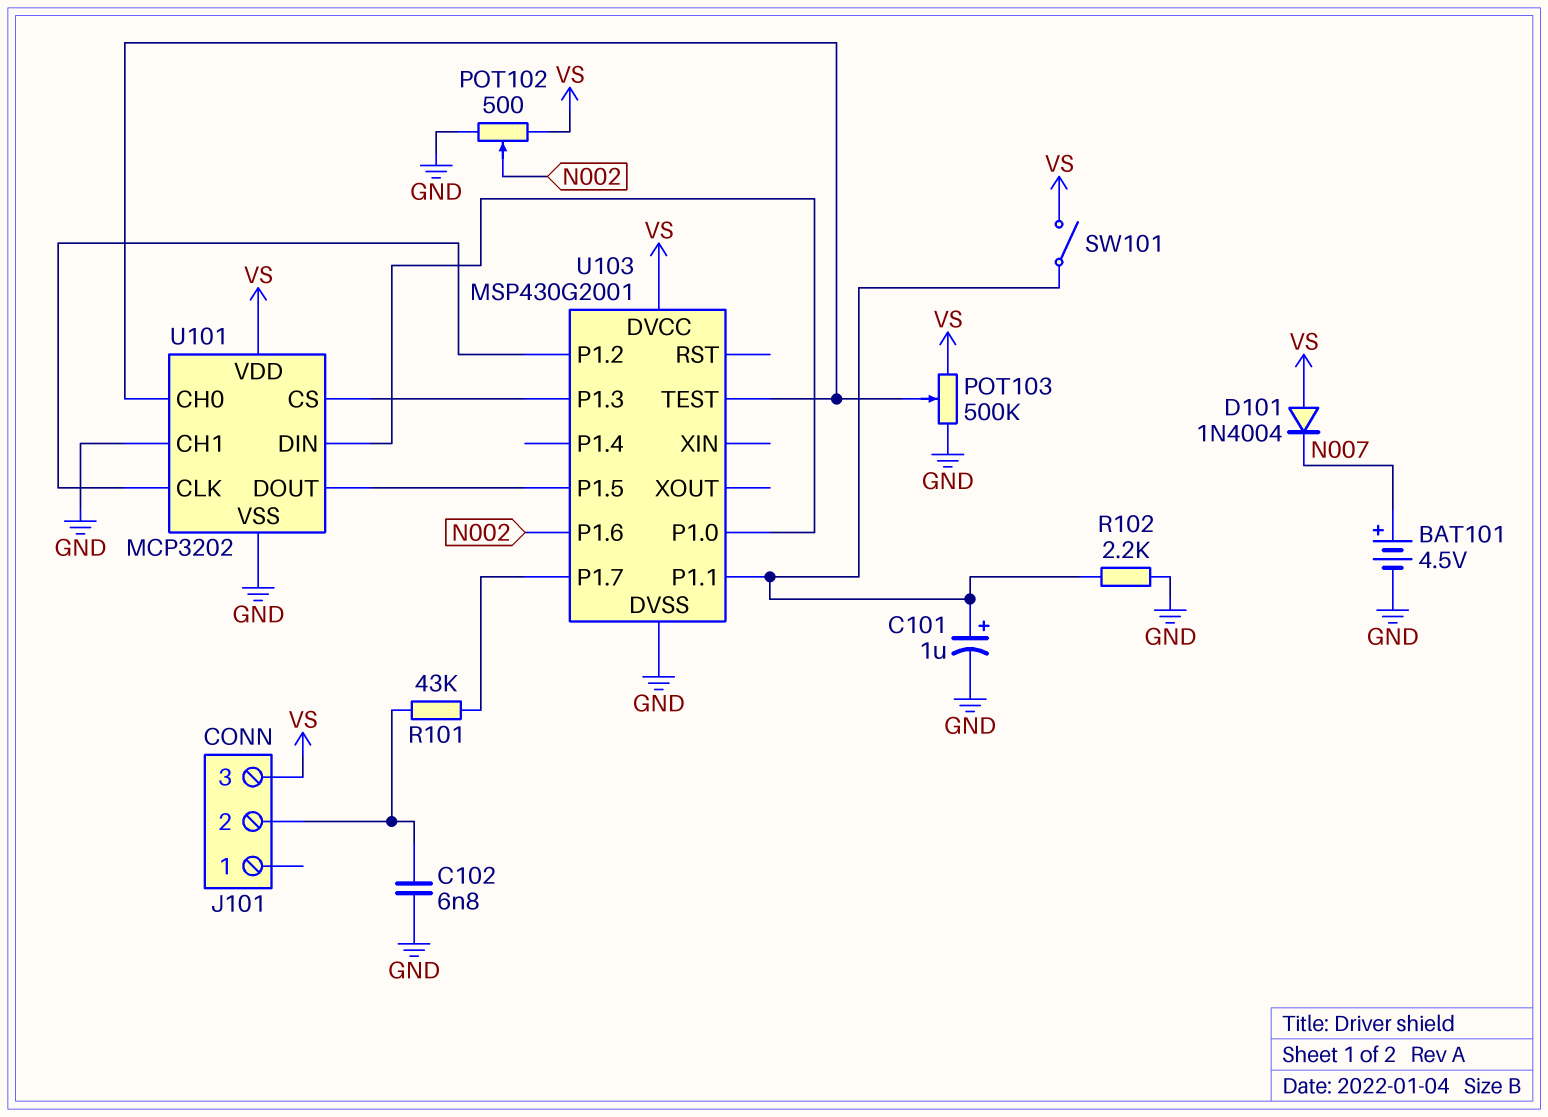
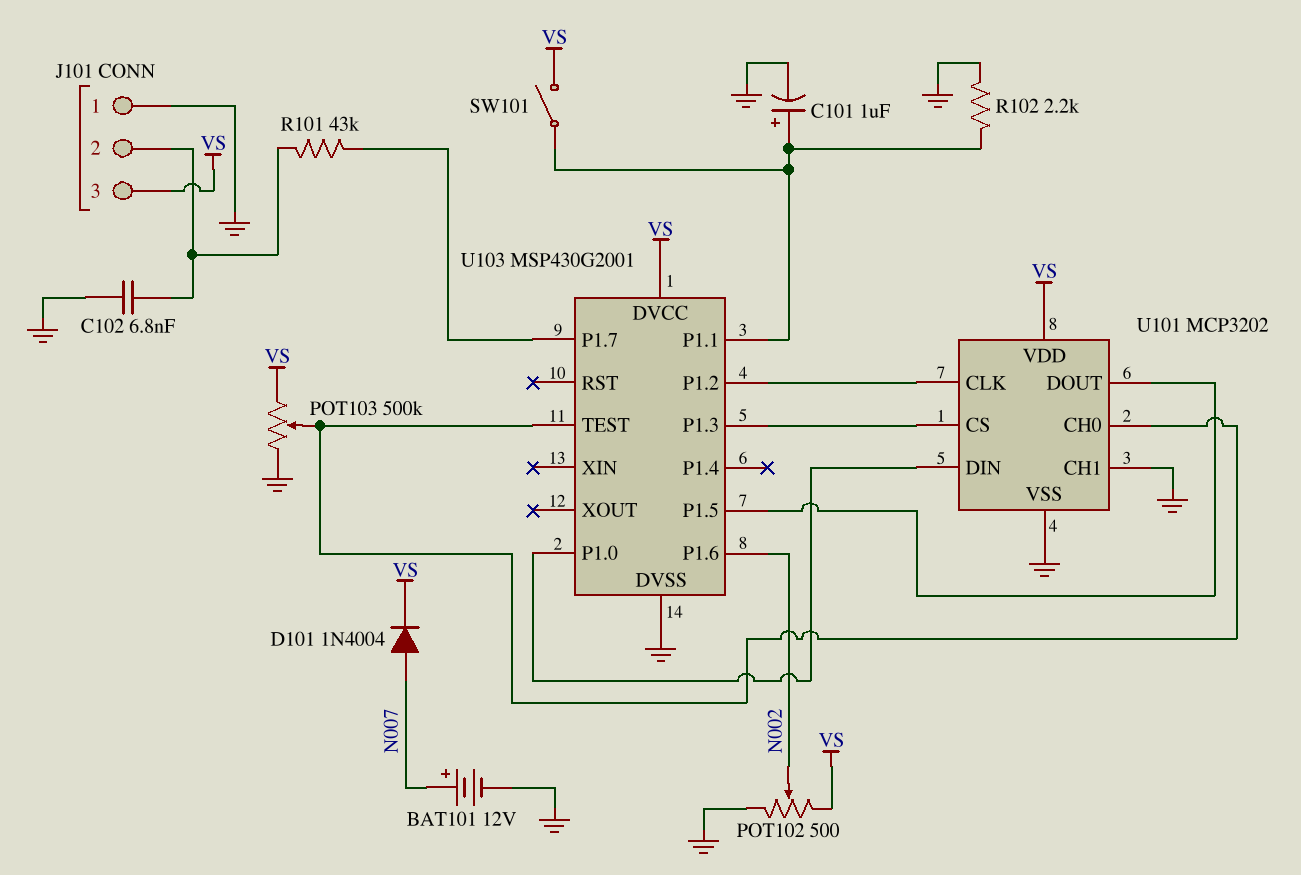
BAT101: 4.5V (plus N007, minus GND) -> 12V (plus N007, minus GND)
D101: diode 1N4004 (A VS, K N007) -> diode 1N4004 (A N007, K VS)
J101 pin 1: none -> GND

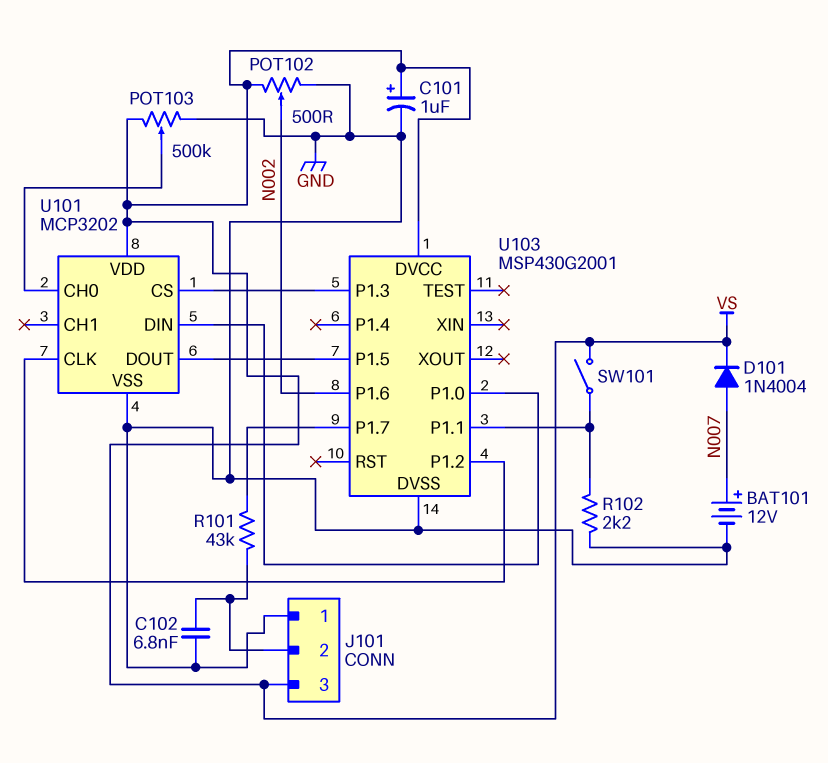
C101: 1uF (plus U103/P1.1, minus GND) -> 1uF (plus VS, minus GND)
U101 pin CH1: GND -> none
U103 pin TEST: U101/CH0 -> none

